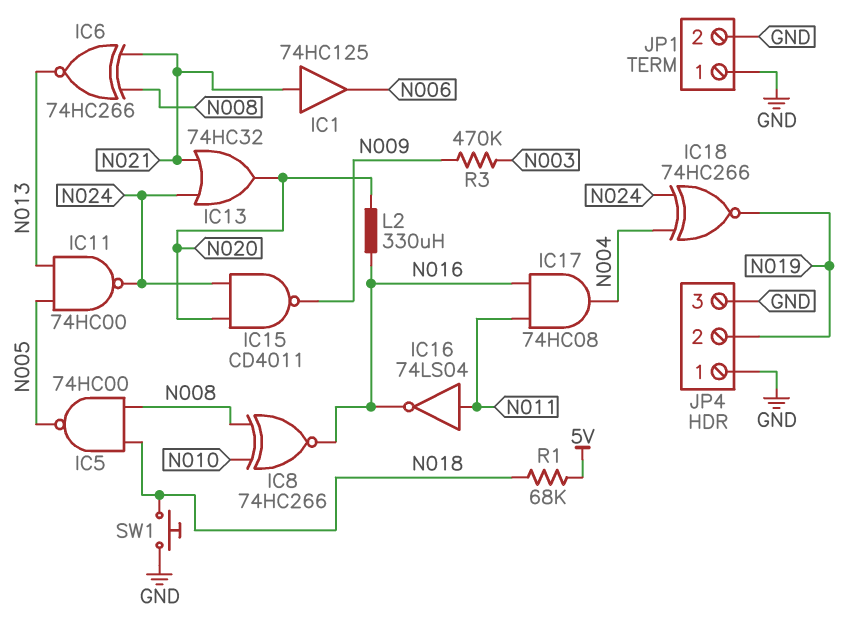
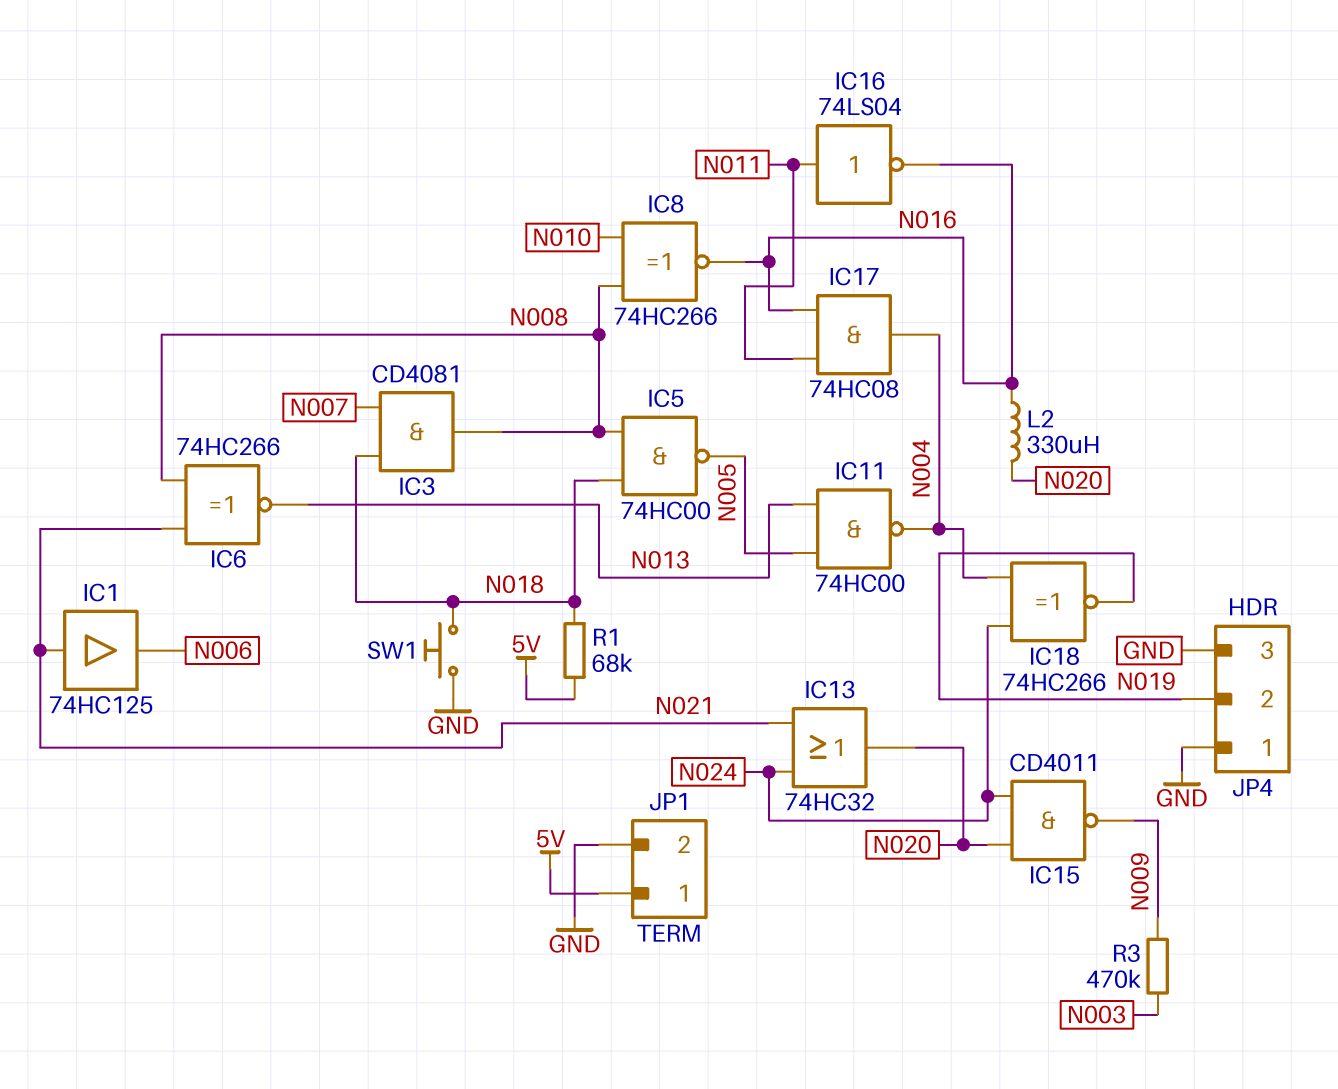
IC3: none -> AND CD4081 (in N007, in N018, out N008)
IC11: NAND 74HC00 (in N005, in N013, out N024) -> NAND 74HC00 (in N005, in N013, out N004)
JP1 pin 1: GND -> 5V

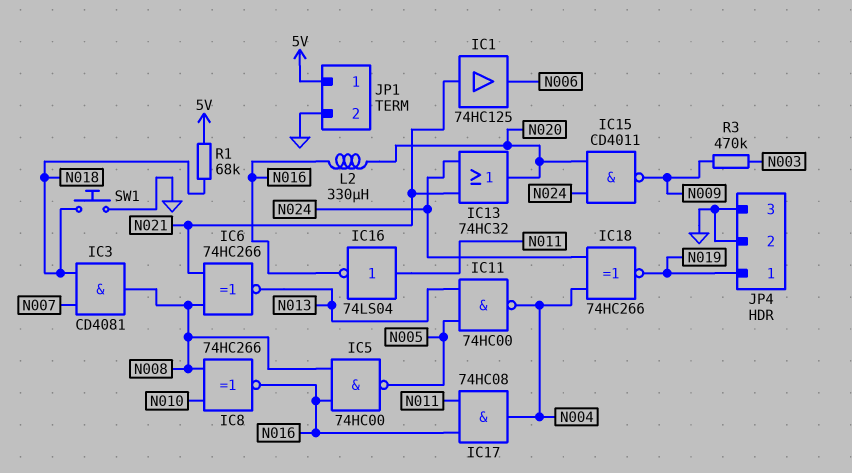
IC5: NAND 74HC00 (in N008, in N018, out N005) -> NAND 74HC00 (in N008, in N016, out N005)
JP4 pin 1: GND -> N019
JP4 pin 2: N019 -> GND

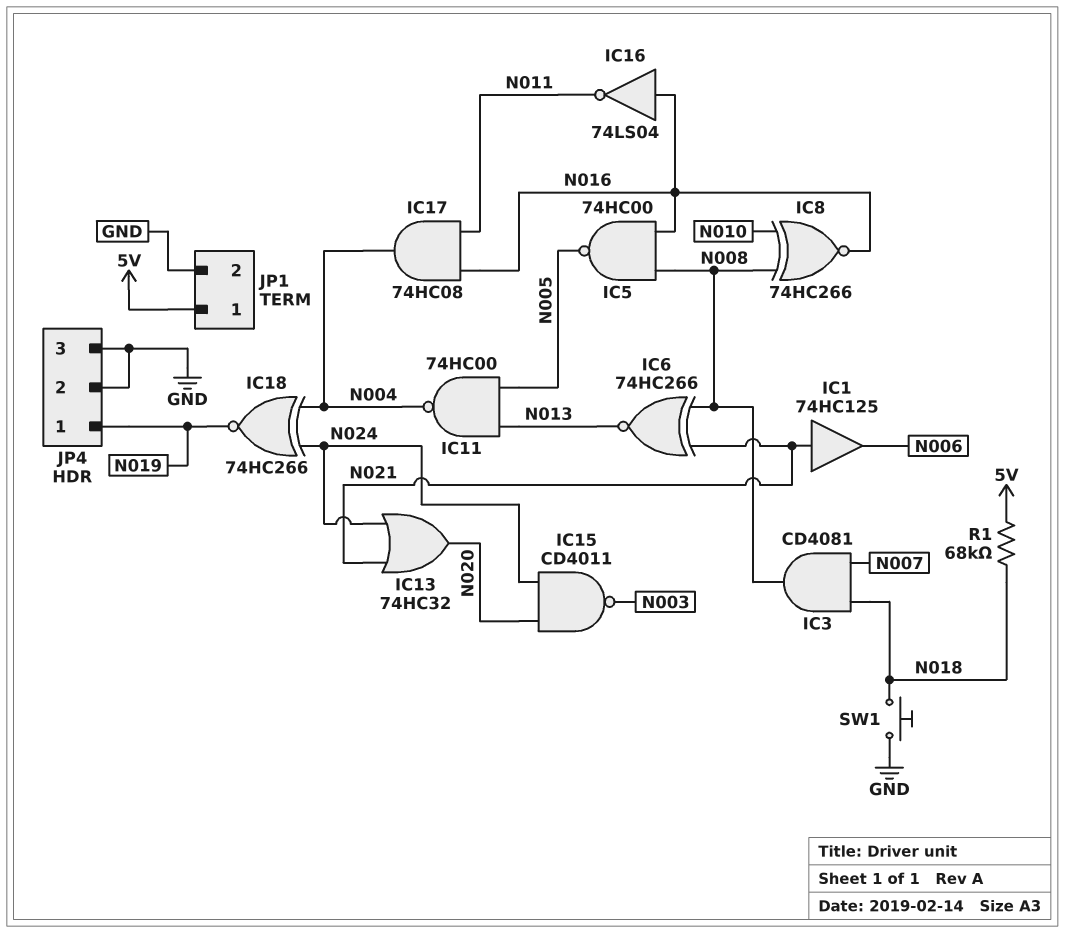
IC15: NAND CD4011 (in N020, in N024, out N009) -> NAND CD4011 (in N020, in N024, out N003)
IC16: NOT 74LS04 (in N011, out N016) -> NOT 74LS04 (in N016, out N011)
L2: 330uH (N016, N020) -> none
R3: 470k (N003, N009) -> none

